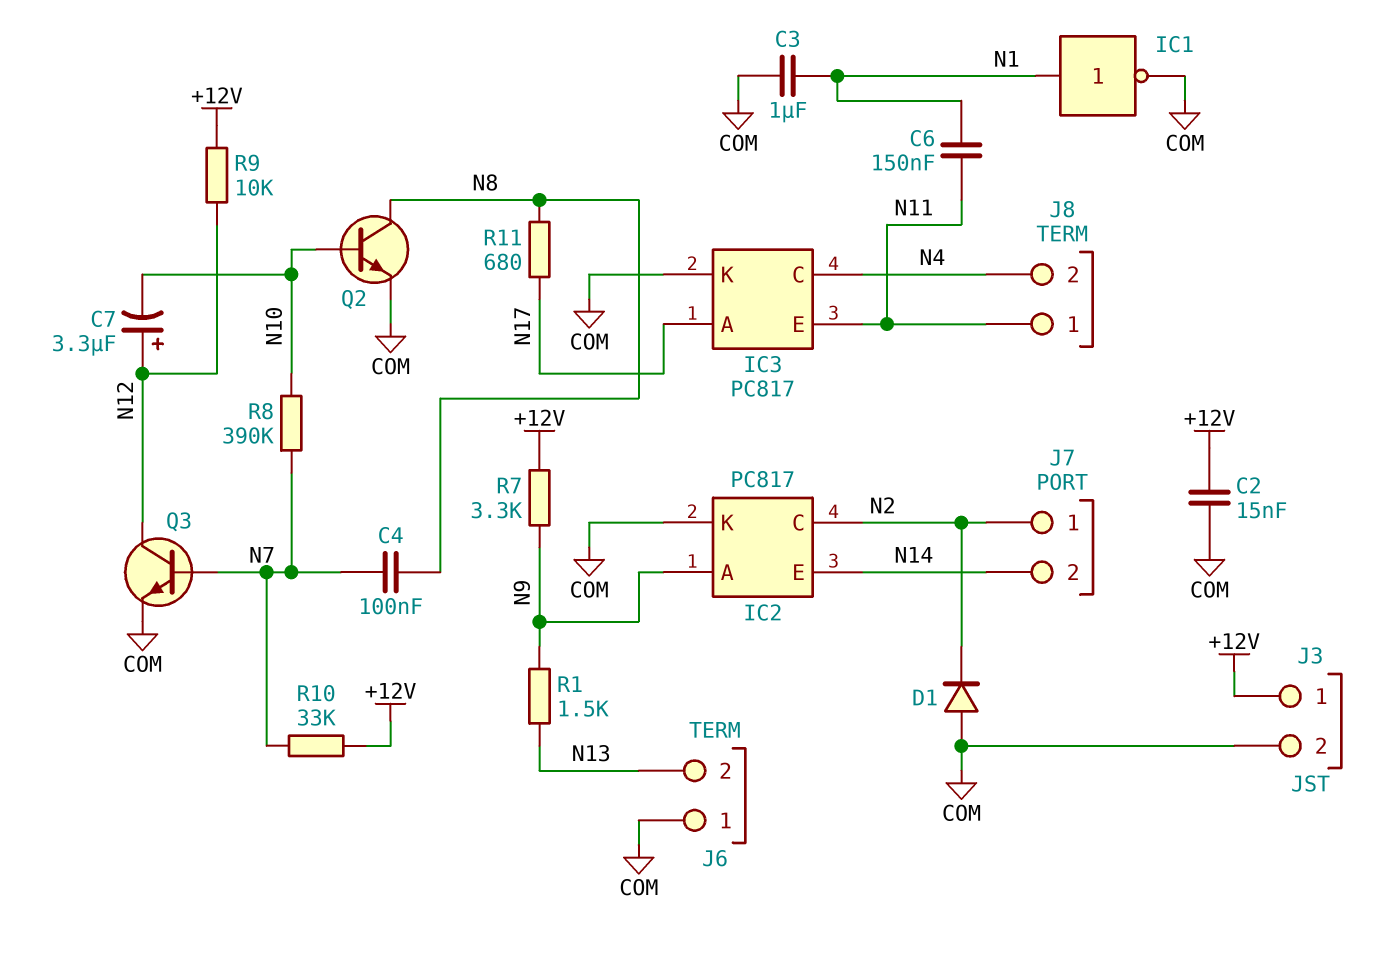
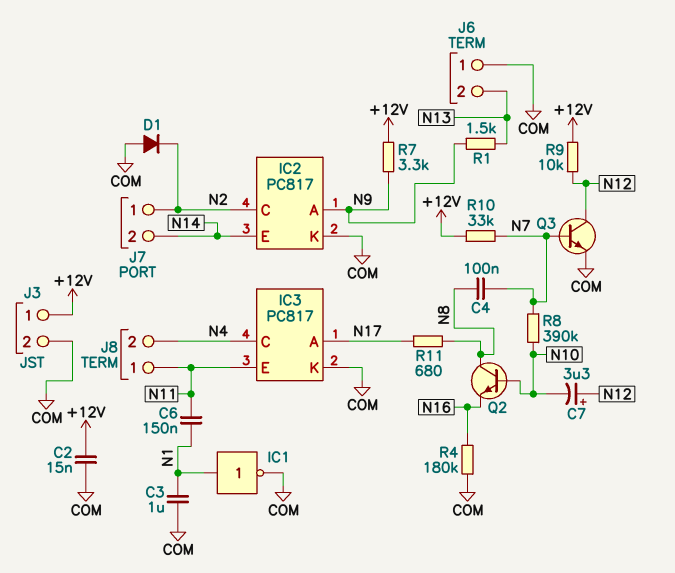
Q2: NPN (B N10, C N8, E COM) -> NPN (B N10, C N8, E N16)
R4: none -> 180k (COM, N16)

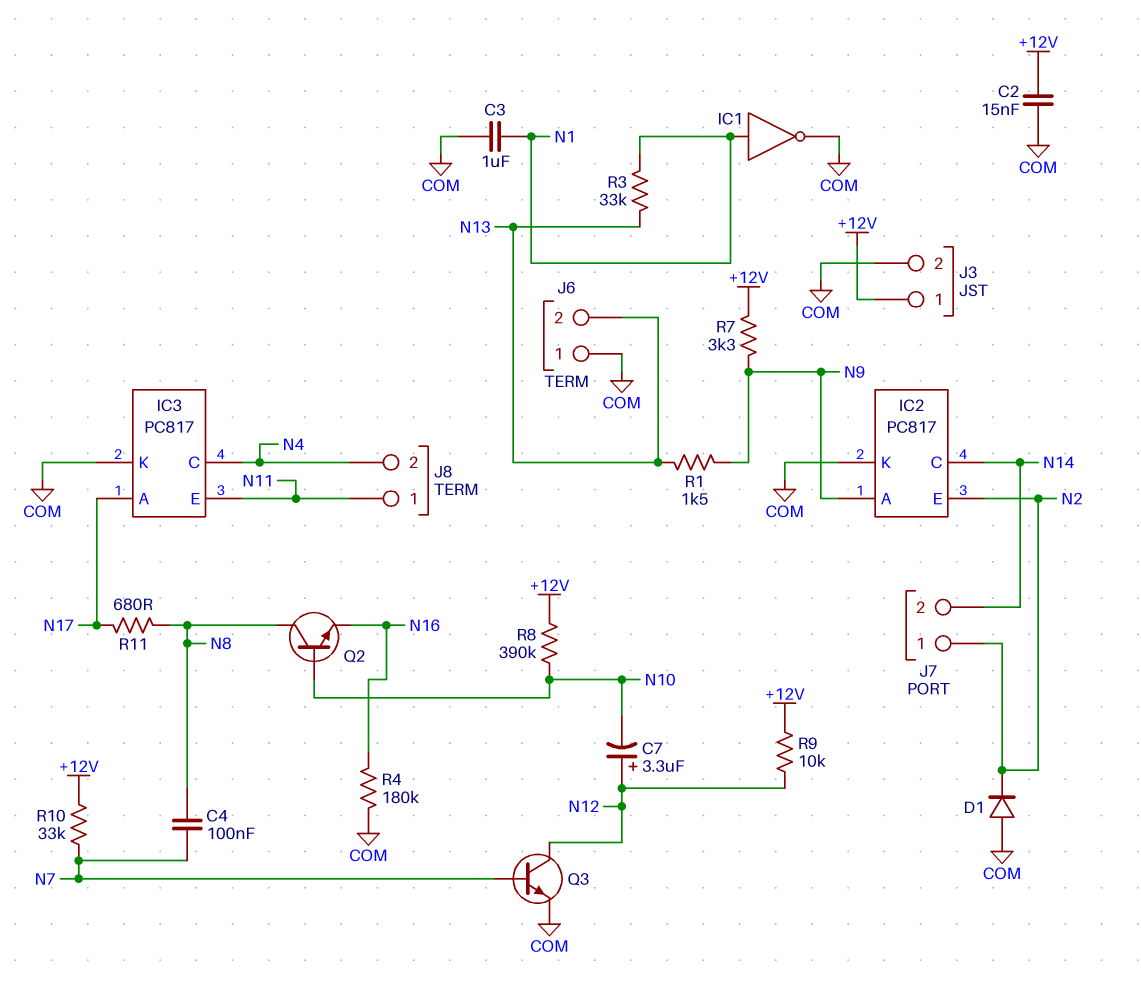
C6: 150nF (N1, N11) -> none
IC2 pin C: N2 -> N14
IC2 pin E: N14 -> N2
R3: none -> 33k (N1, N13)
R8: 390k (N7, N10) -> 390k (+12V, N10)

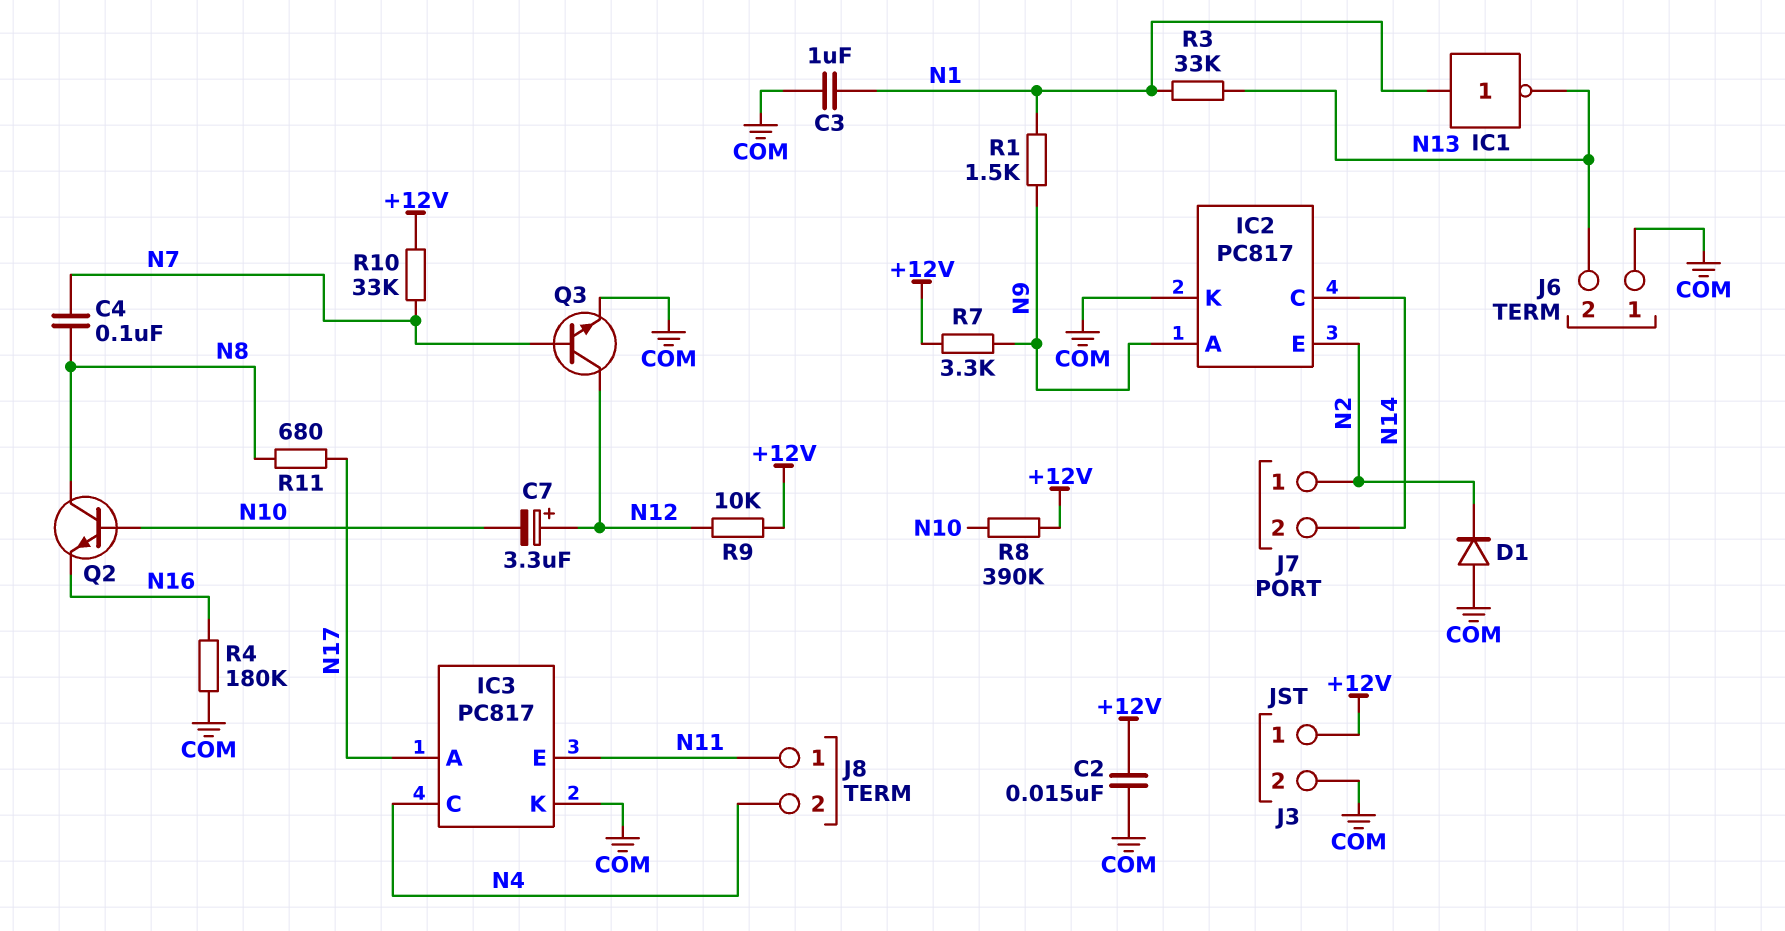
IC1: NOT (in N1, out COM) -> NOT (in N1, out N13)
R1: 1.5k (N9, N13) -> 1.5k (N1, N9)

